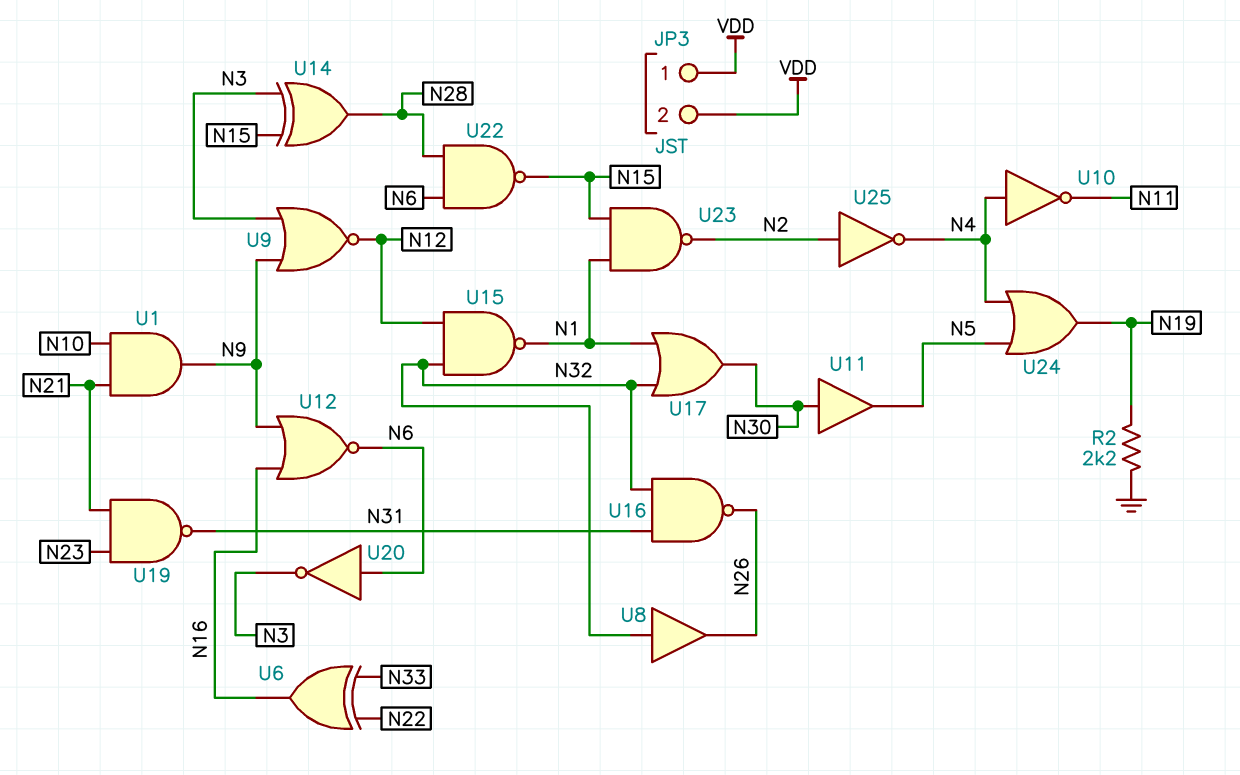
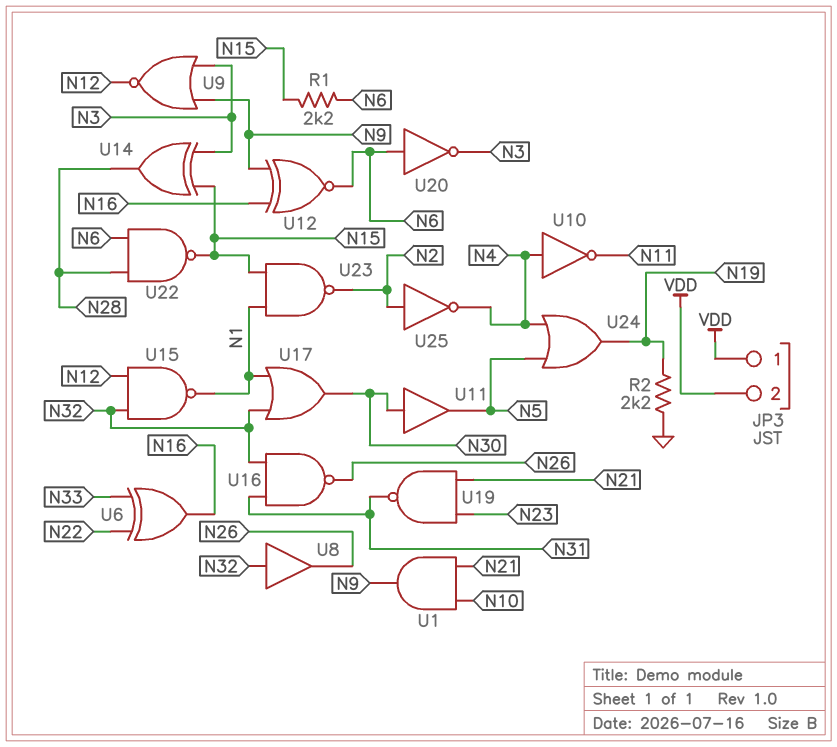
R1: none -> 2.2k (N6, N15)
U12: NOR (in N9, in N16, out N6) -> XNOR (in N9, in N16, out N6)

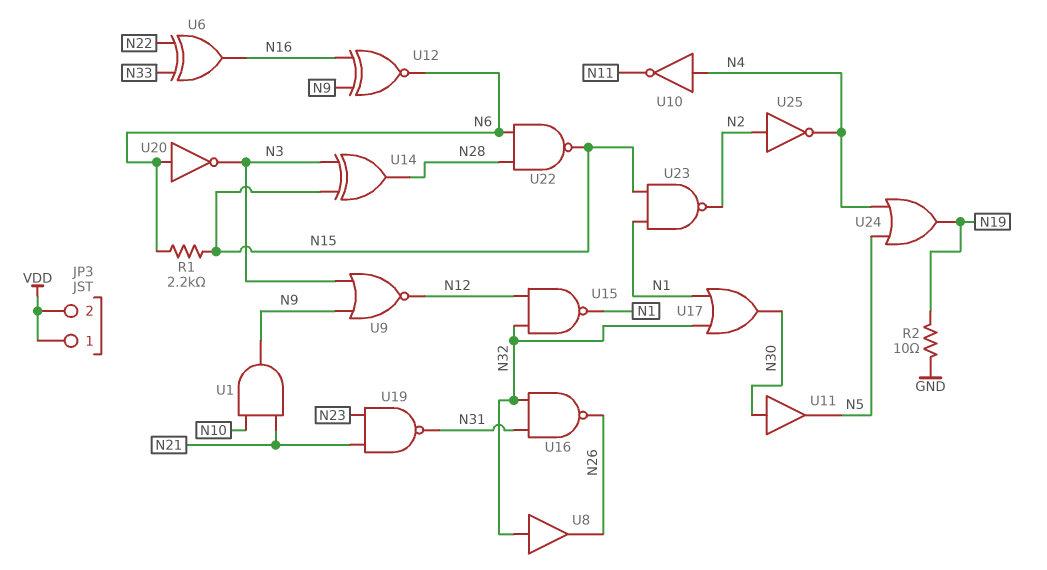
R2: 2.2k (GND, N19) -> 10 (GND, N19)

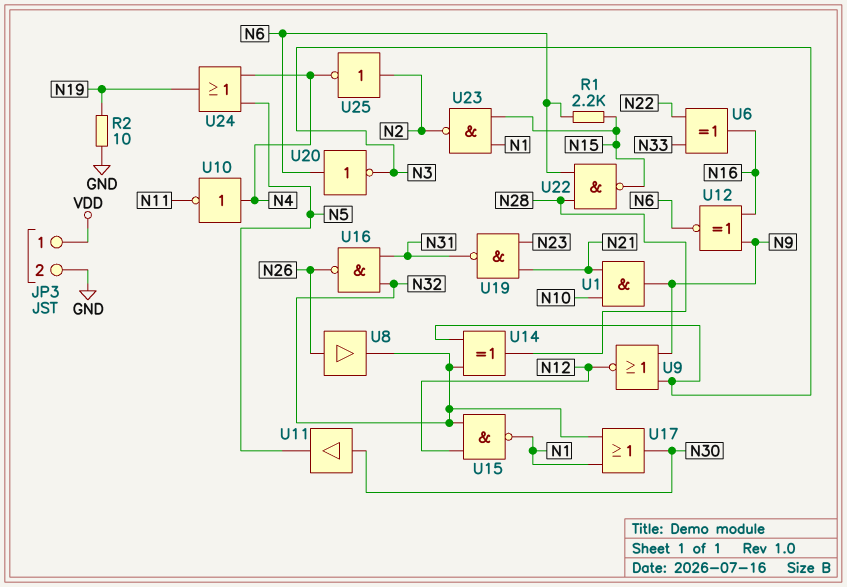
JP3 pin 2: VDD -> GND
U8: buffer (in N32, out N26) -> buffer (in N26, out N32)
U14: XOR (in N3, in N15, out N28) -> XOR (in N3, in N32, out N28)

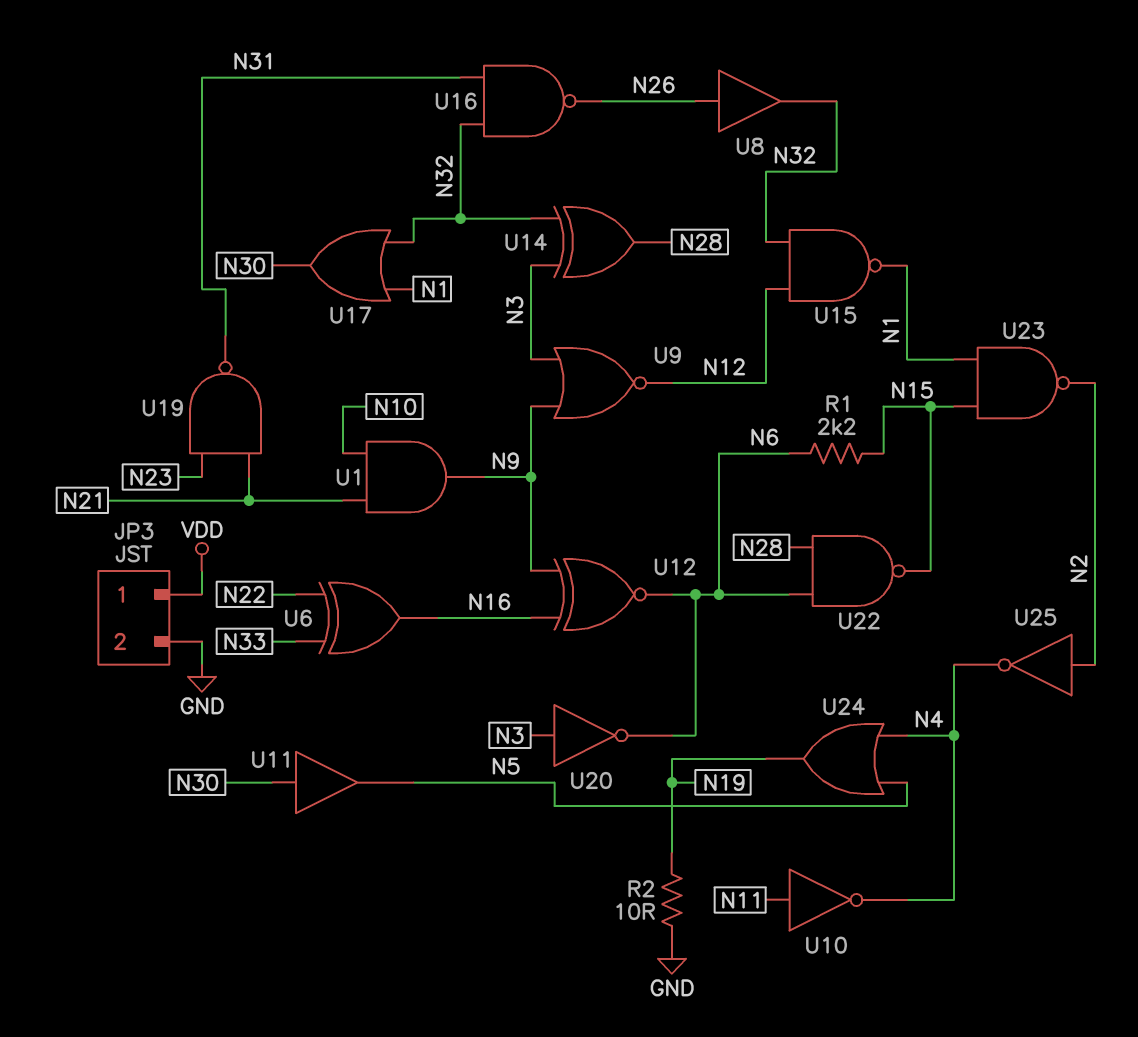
U10: NOT (in N4, out N11) -> NOT (in N11, out N4)
U20: NOT (in N6, out N3) -> NOT (in N3, out N6)

